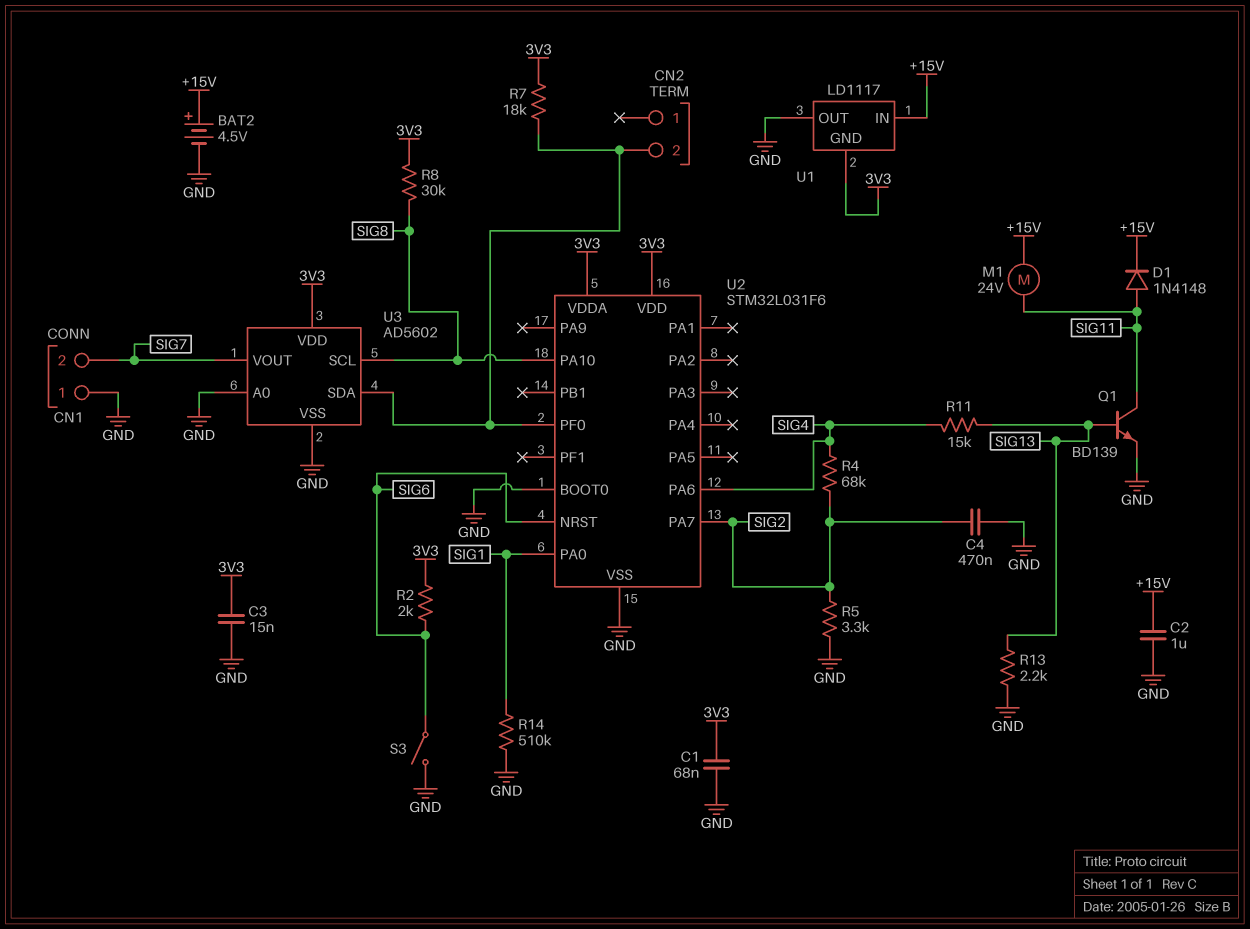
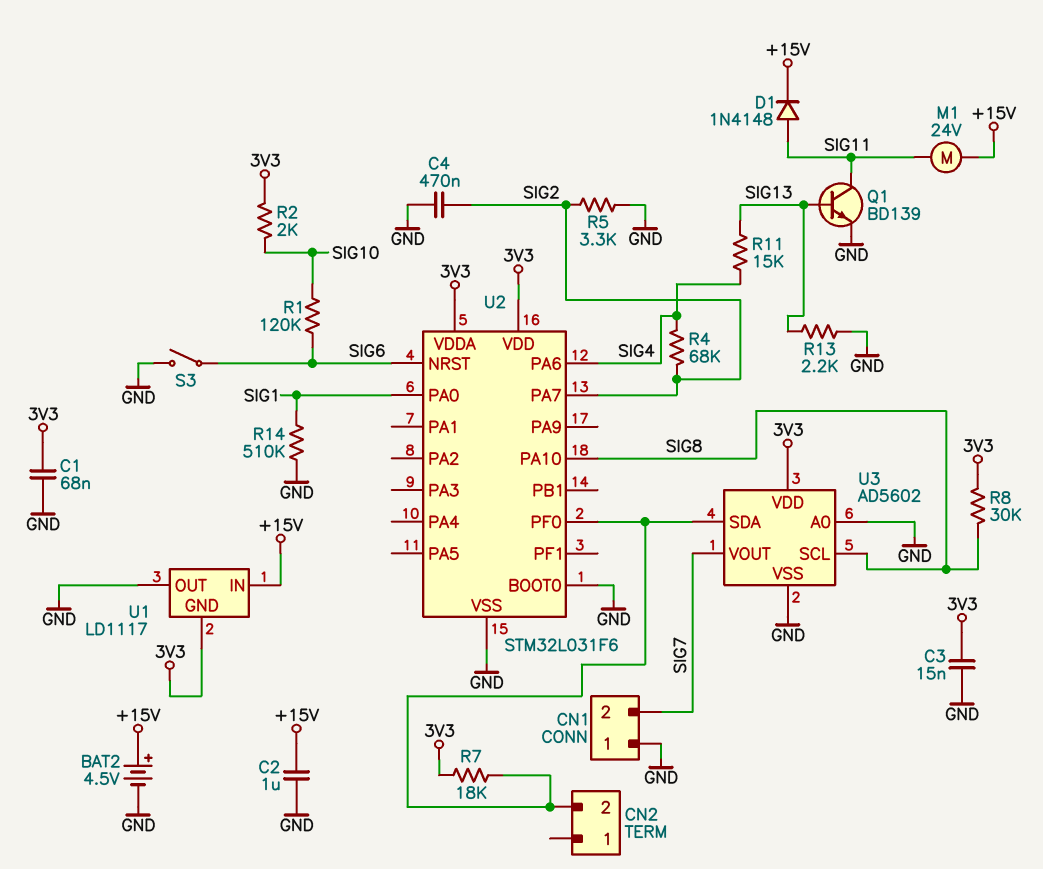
R1: none -> 120k (SIG6, SIG10)
R2: 2k (3V3, SIG6) -> 2k (3V3, SIG10)

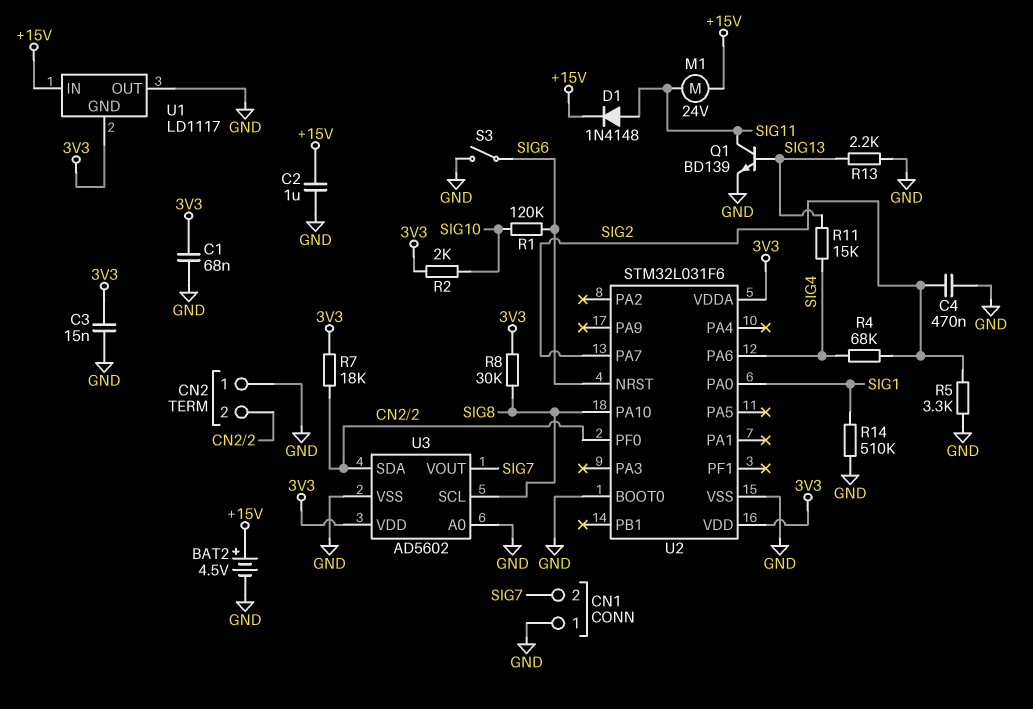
CN2 pin 1: none -> GND

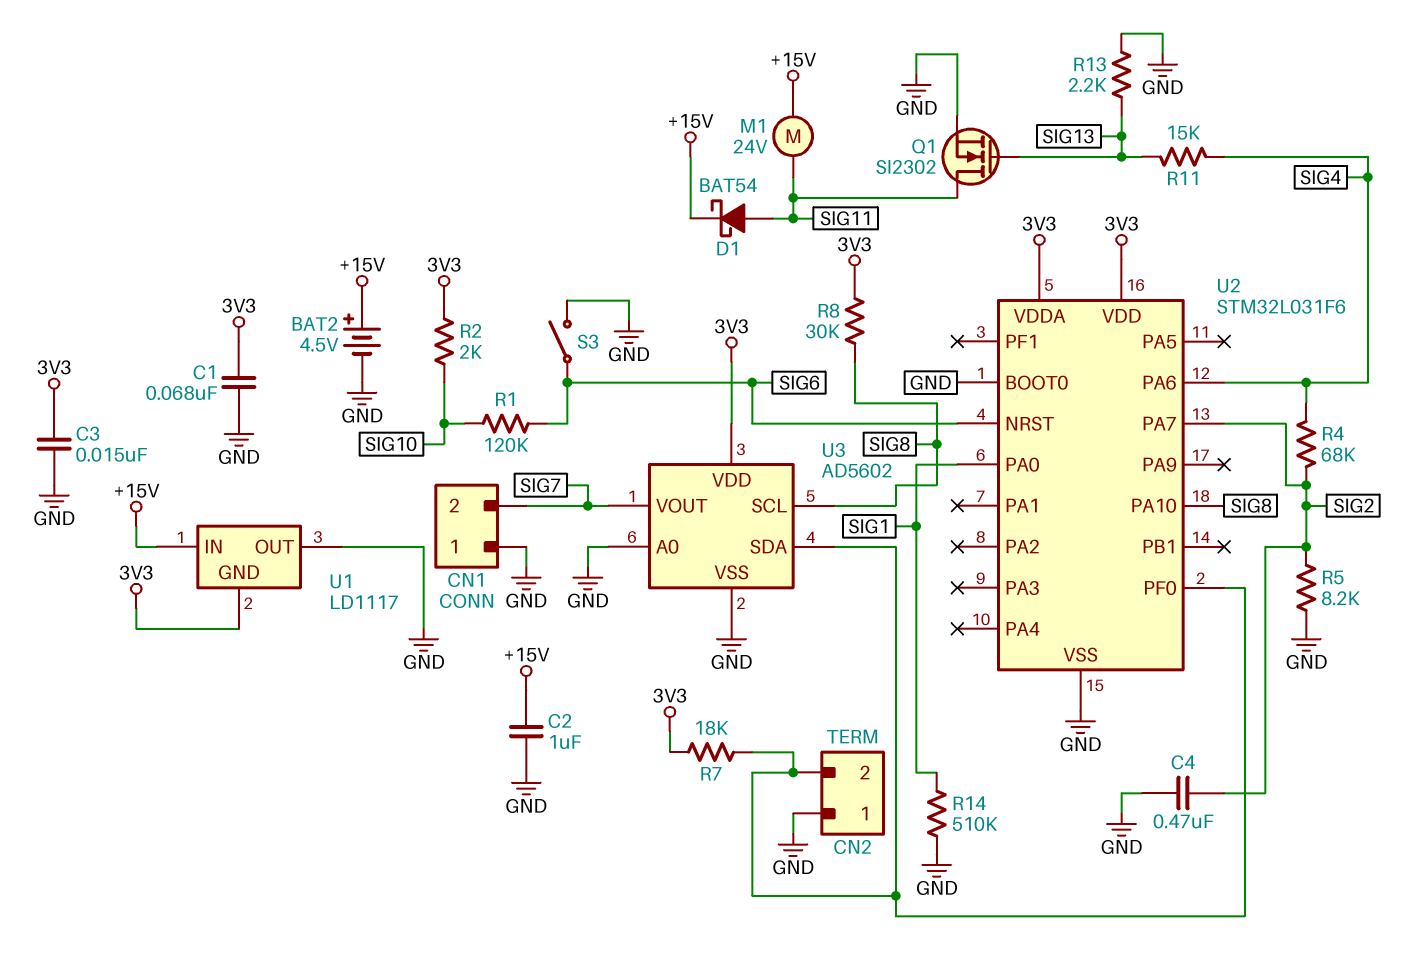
D1: diode 1N4148 (A SIG11, K +15V) -> schottky BAT54 (A SIG11, K +15V)
Q1: NPN BD139 (B SIG13, C SIG11, E GND) -> NMOS SI2302 (G SIG13, D SIG11, S GND)
R5: 3.3k (GND, SIG2) -> 8.2k (GND, SIG2)

